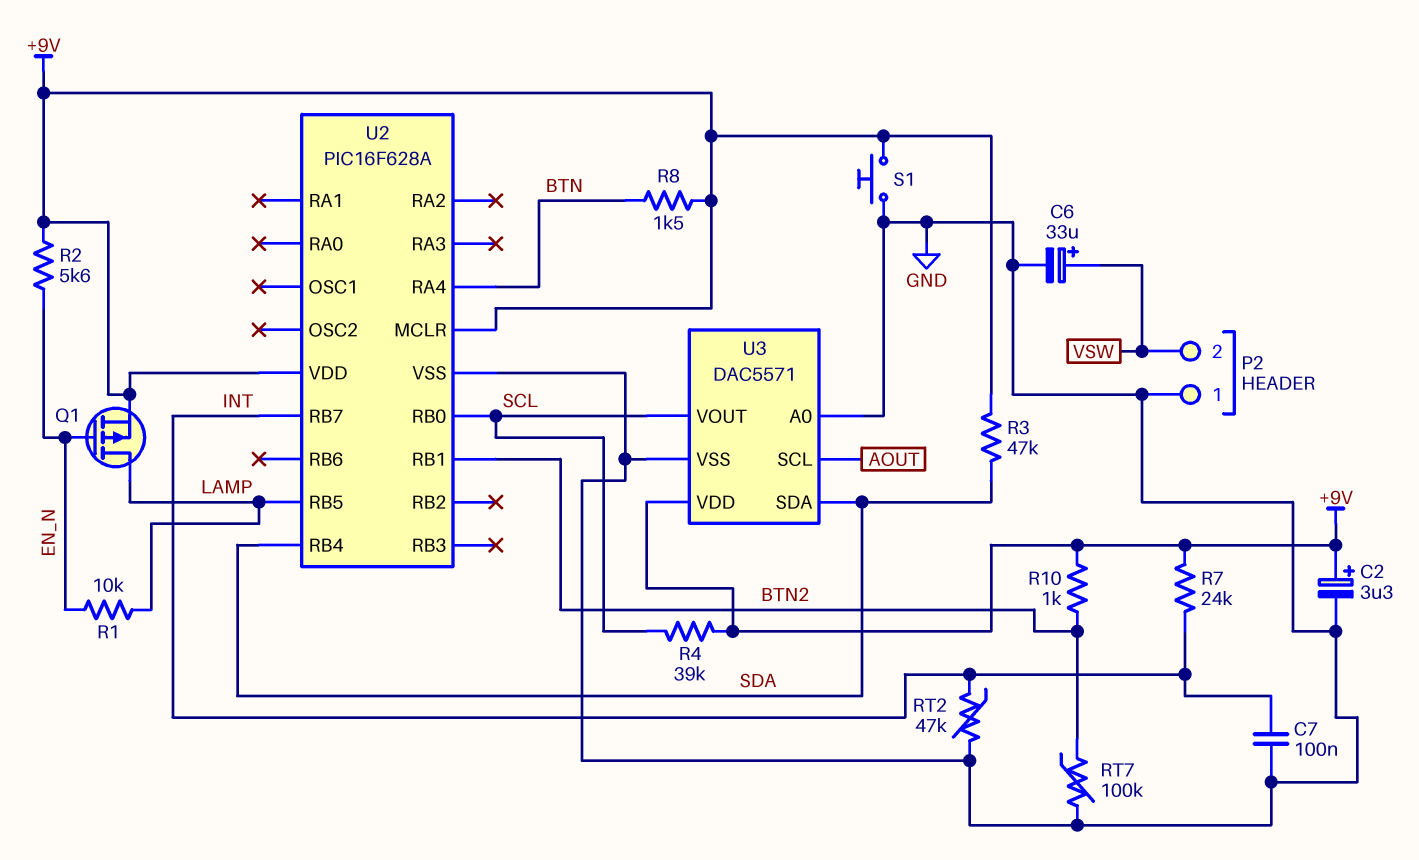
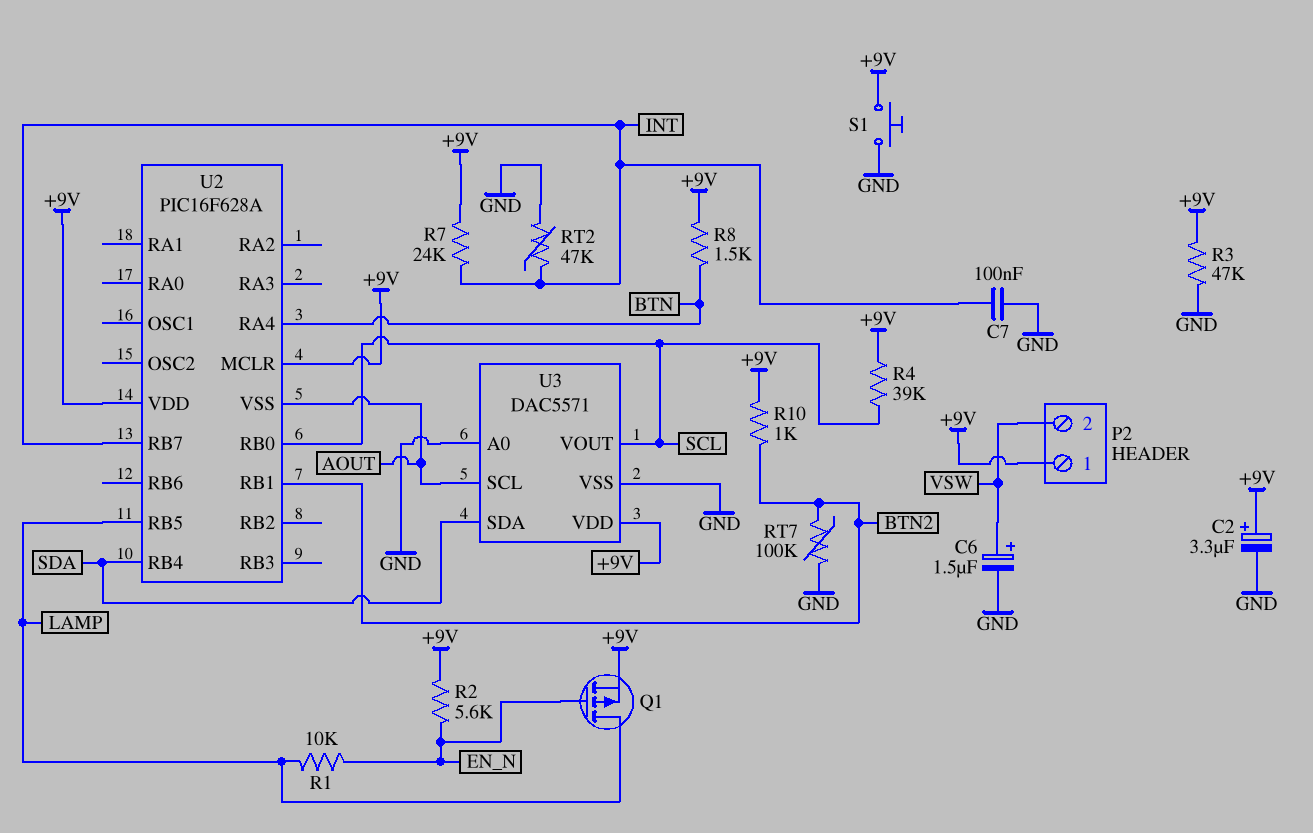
C6: 33uF (plus VSW, minus GND) -> 1.5uF (plus VSW, minus GND)
P2 pin 1: GND -> +9V
R3: 47k (+9V, SDA) -> 47k (+9V, GND)
U2 pin VSS: GND -> AOUT

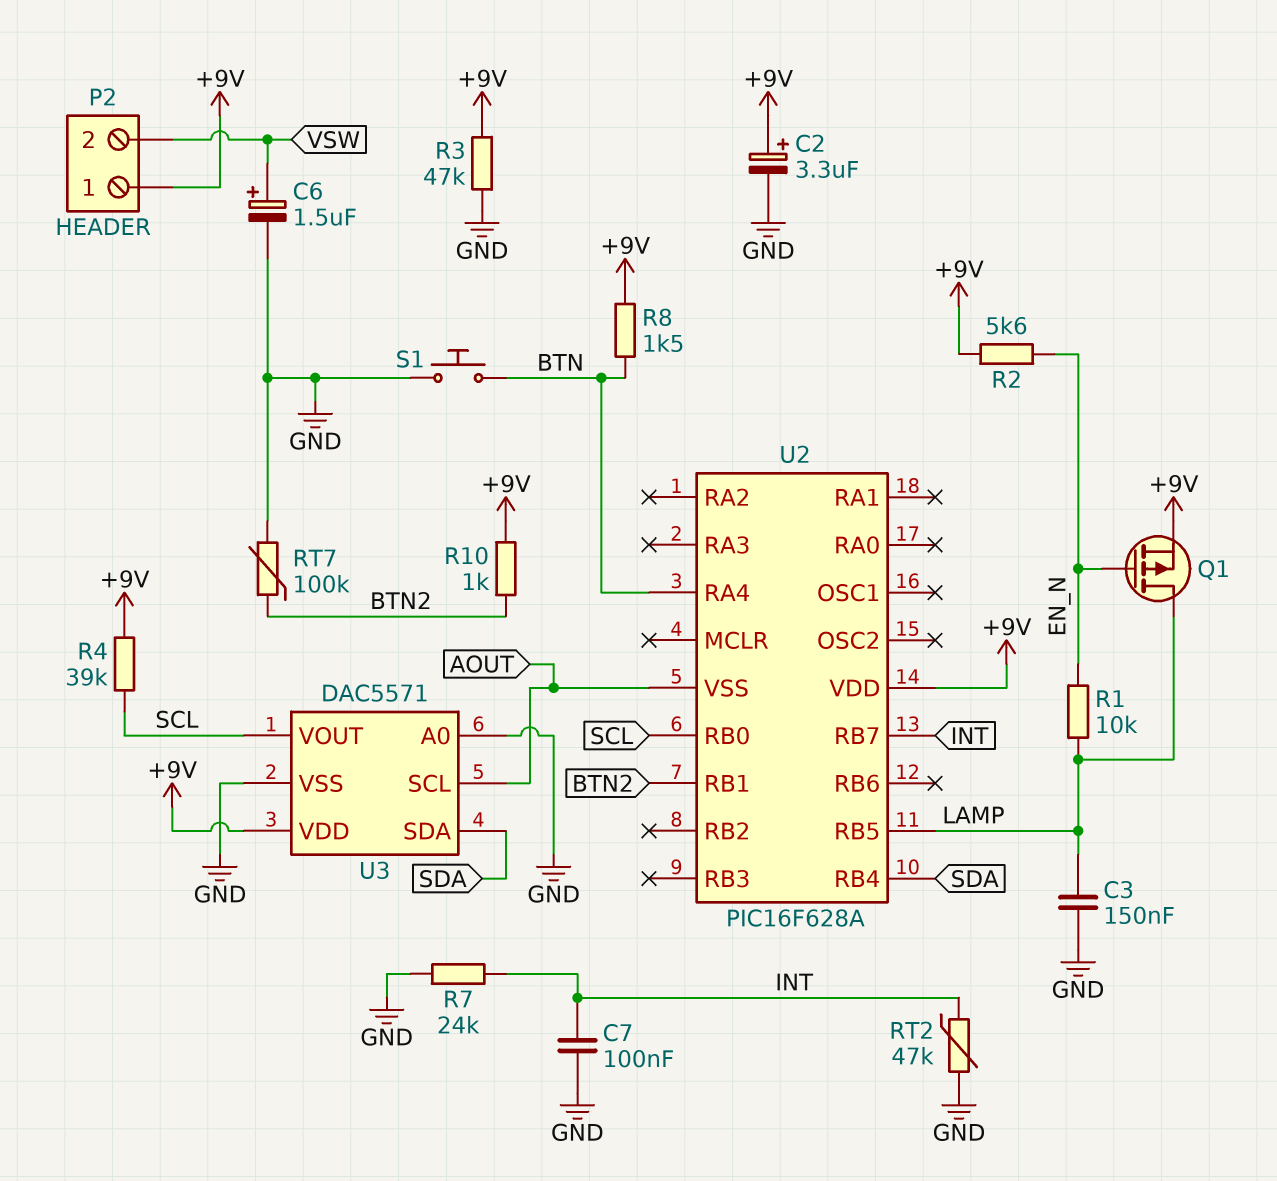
C3: none -> 150nF (GND, LAMP)
R7: 24k (+9V, INT) -> 24k (GND, INT)
S1: button (+9V, GND) -> button (BTN, GND)
U2 pin MCLR: +9V -> none

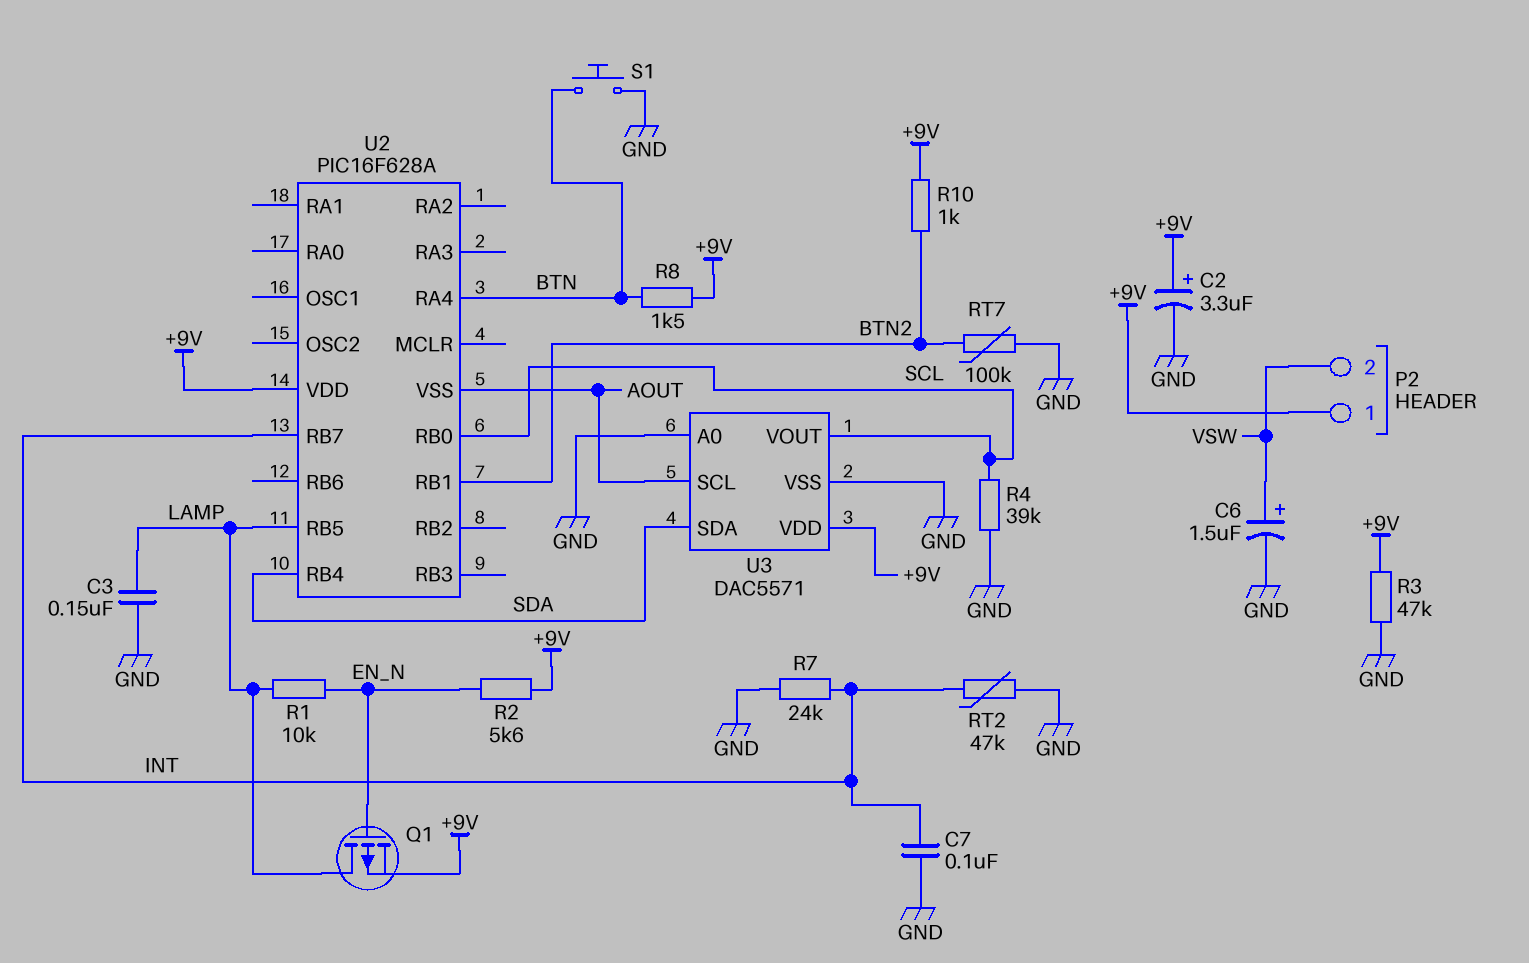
R4: 39k (+9V, SCL) -> 39k (GND, SCL)

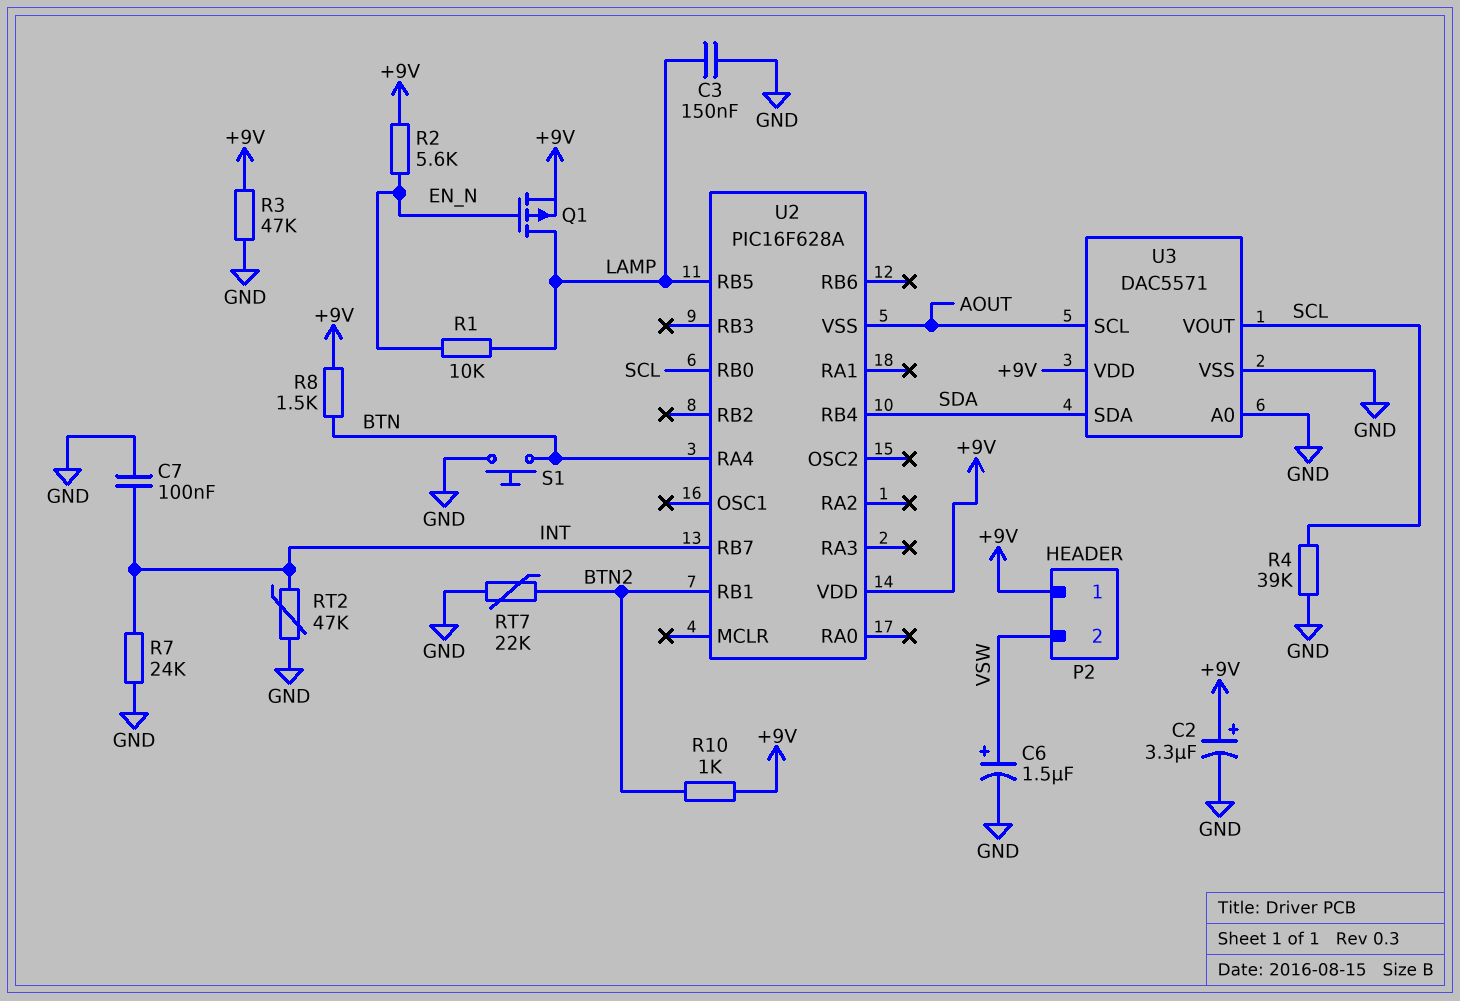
RT7: 100k (BTN2, GND) -> 22k (BTN2, GND)

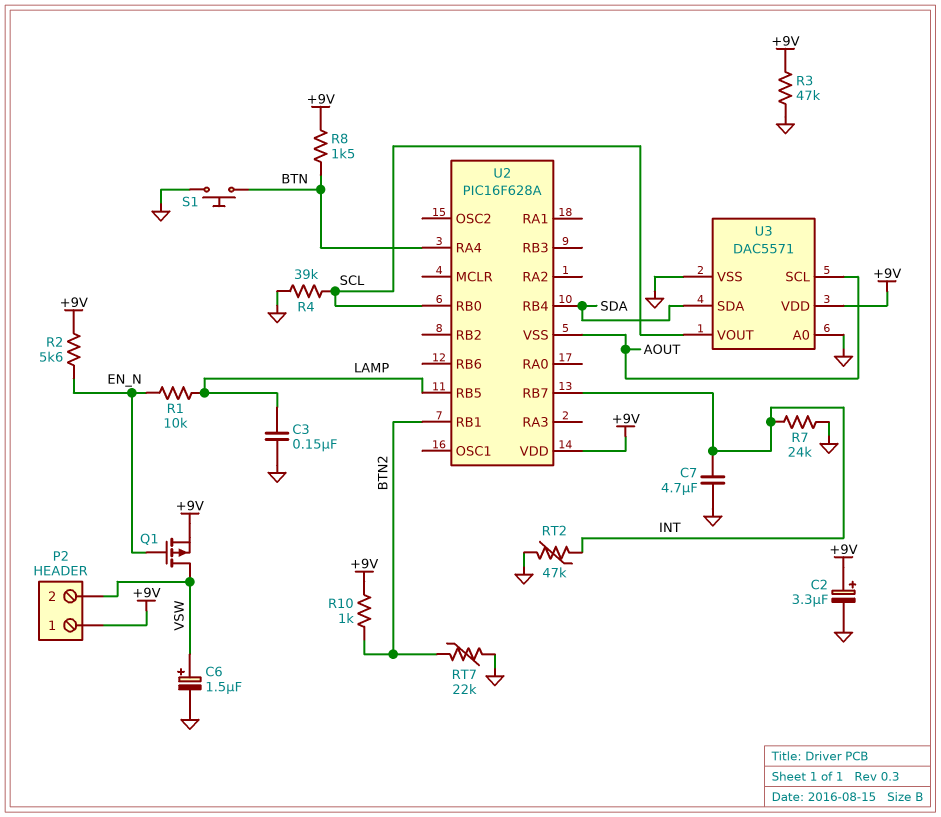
C7: 100nF (GND, INT) -> 4.7uF (GND, INT)
Q1: PMOS (G EN_N, D LAMP, S +9V) -> PMOS (G EN_N, D VSW, S +9V)

